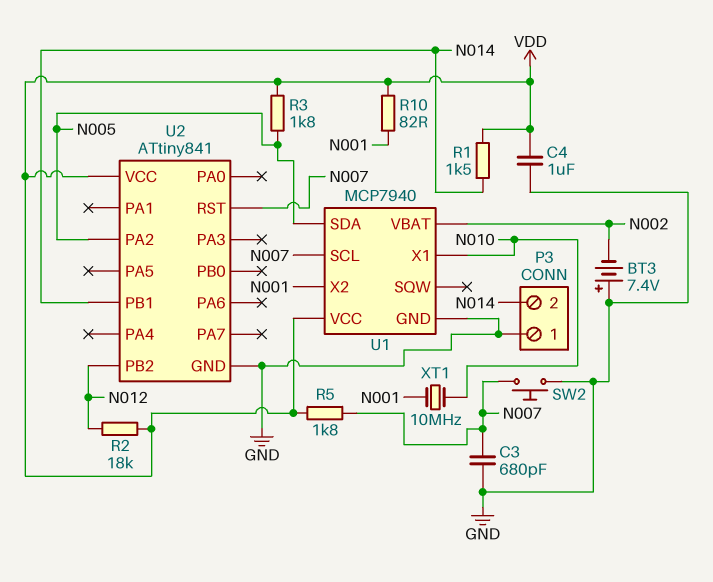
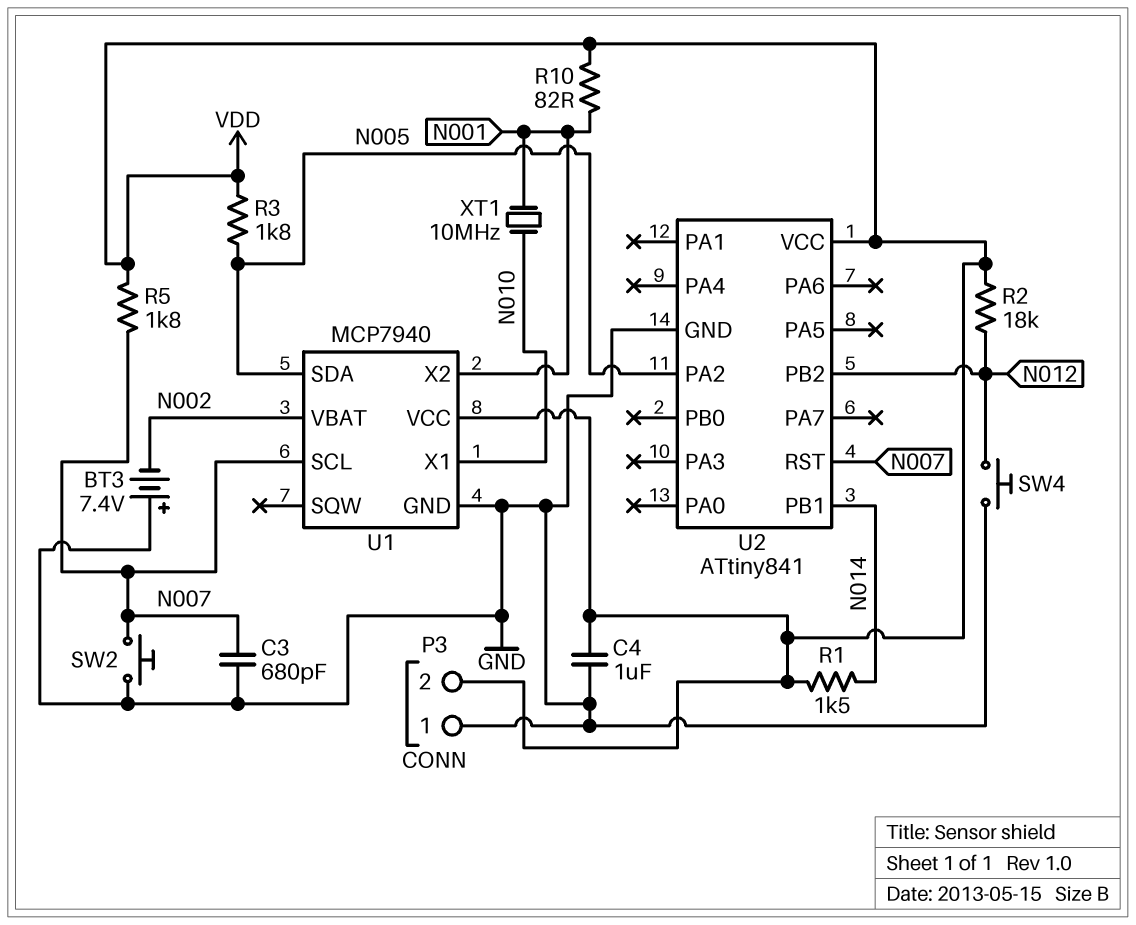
P3 pin 2: N014 -> VDD
SW4: none -> button (GND, N012)

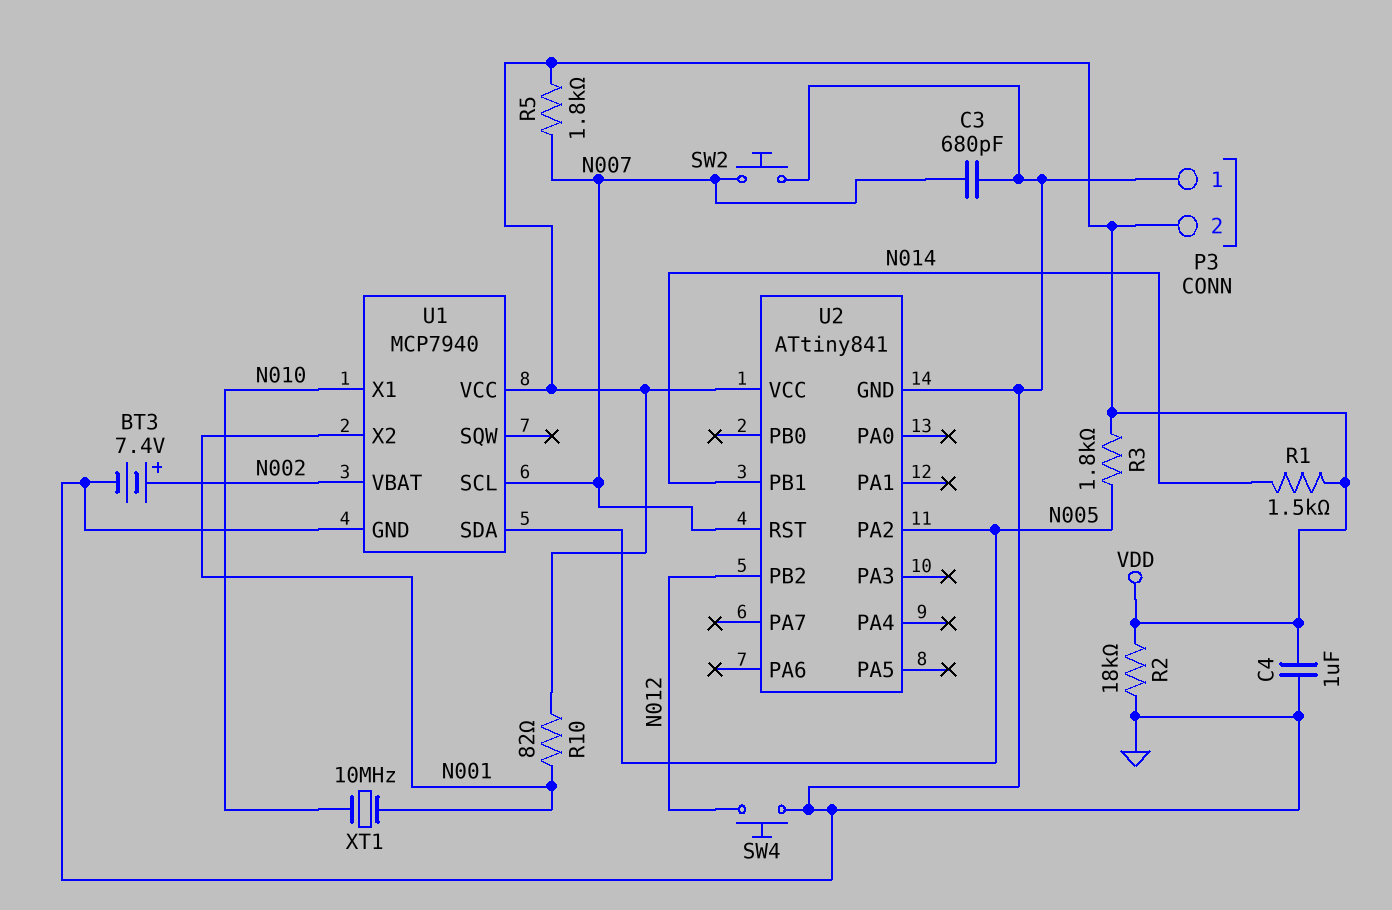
BT3: 7.4V (plus GND, minus N002) -> 7.4V (plus N002, minus GND)
R2: 18k (N012, VDD) -> 18k (GND, VDD)

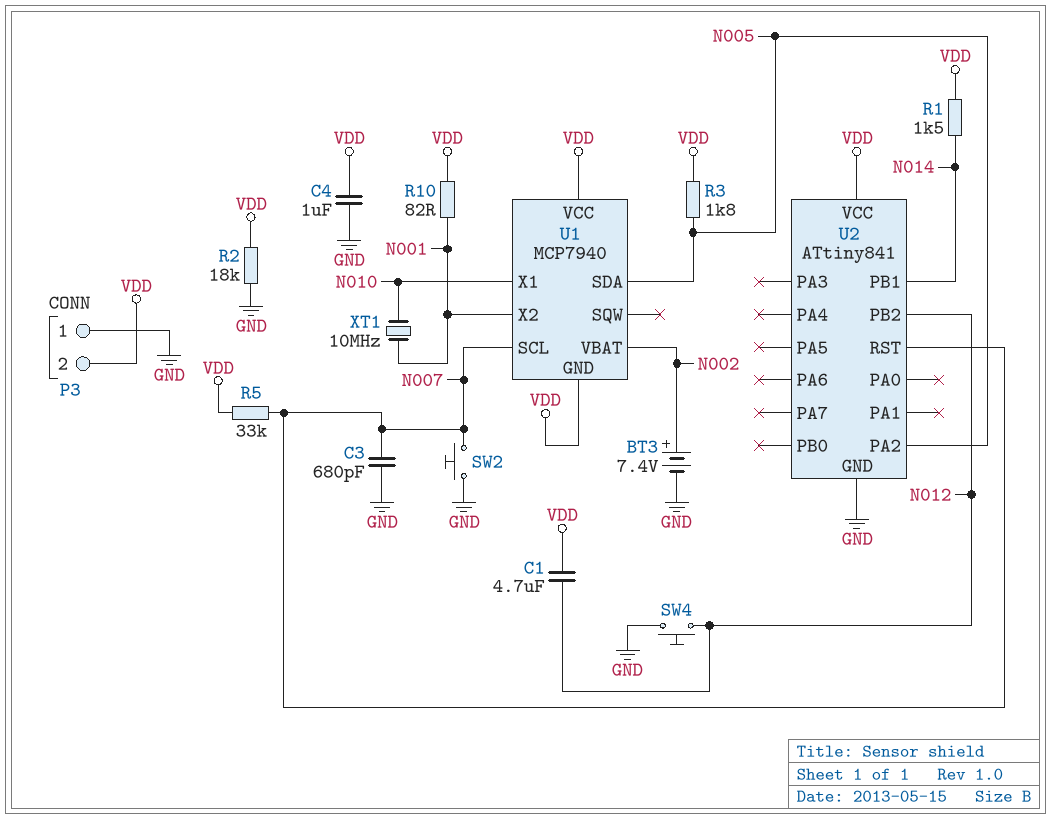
C1: none -> 4.7uF (N012, VDD)
R5: 1.8k (N007, VDD) -> 33k (N007, VDD)
U1 pin GND: GND -> VDD

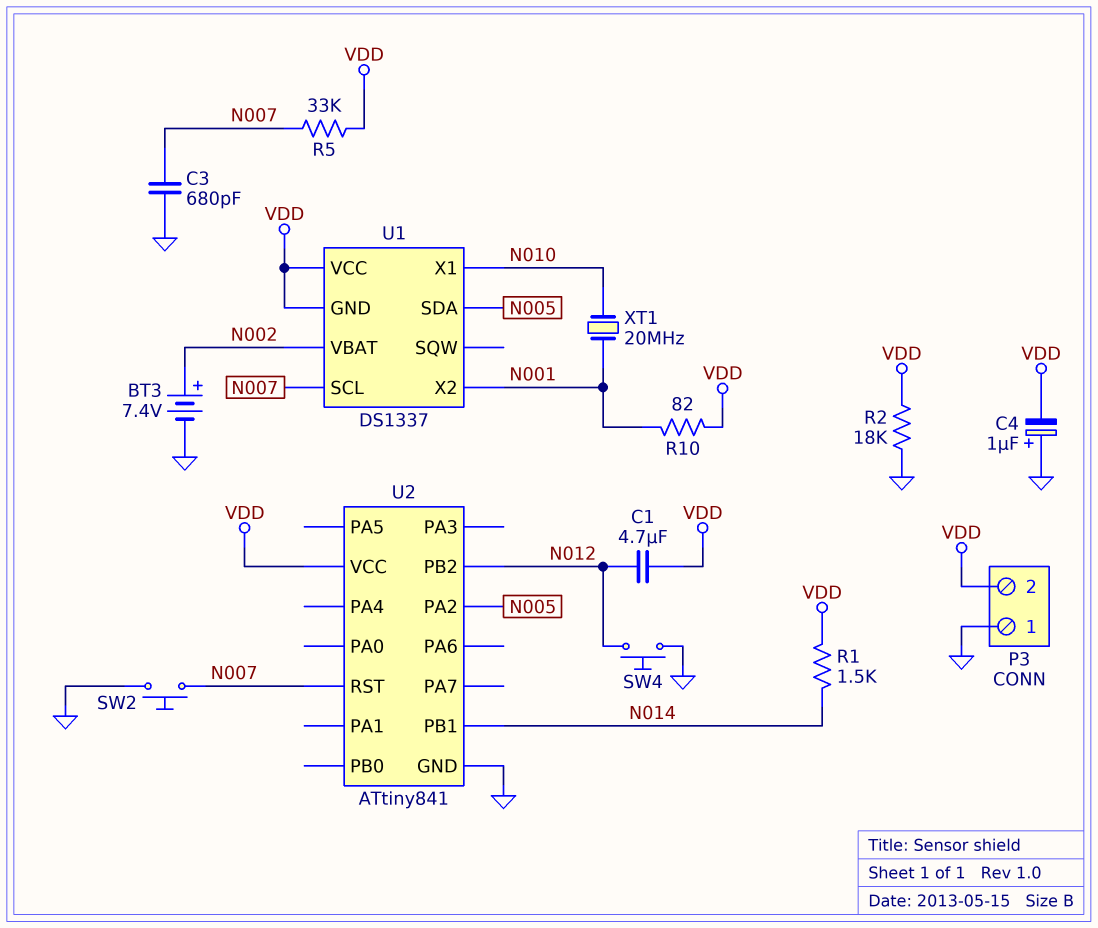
C4: 1uF (GND, VDD) -> 1uF (plus GND, minus VDD)
R3: 1.8k (N005, VDD) -> none
U1: MCP7940 -> DS1337
XT1: 10MHz (N001, N010) -> 20MHz (N001, N010)

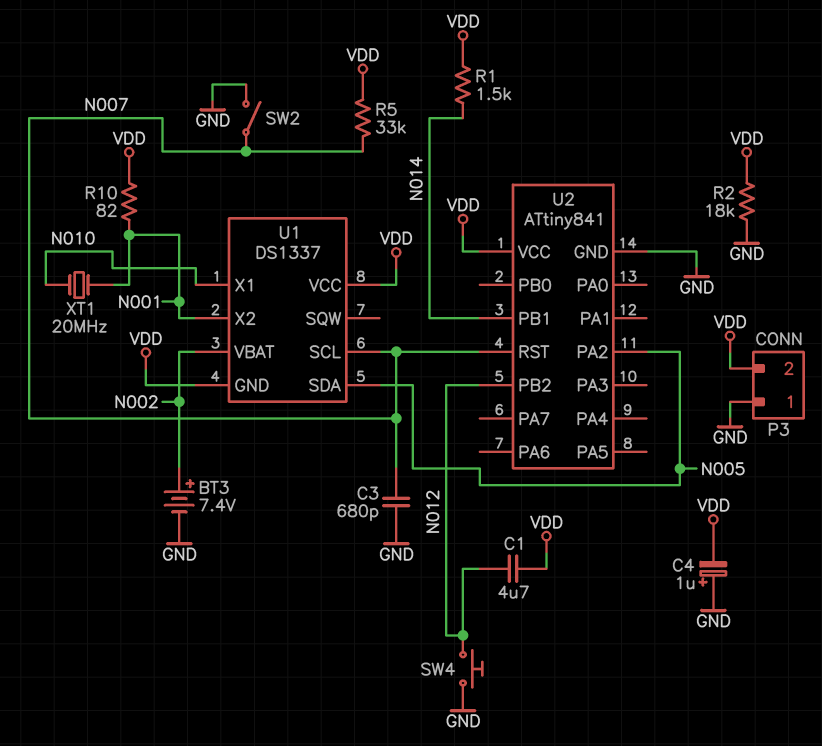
SW2: button (GND, N007) -> switch (GND, N007)

